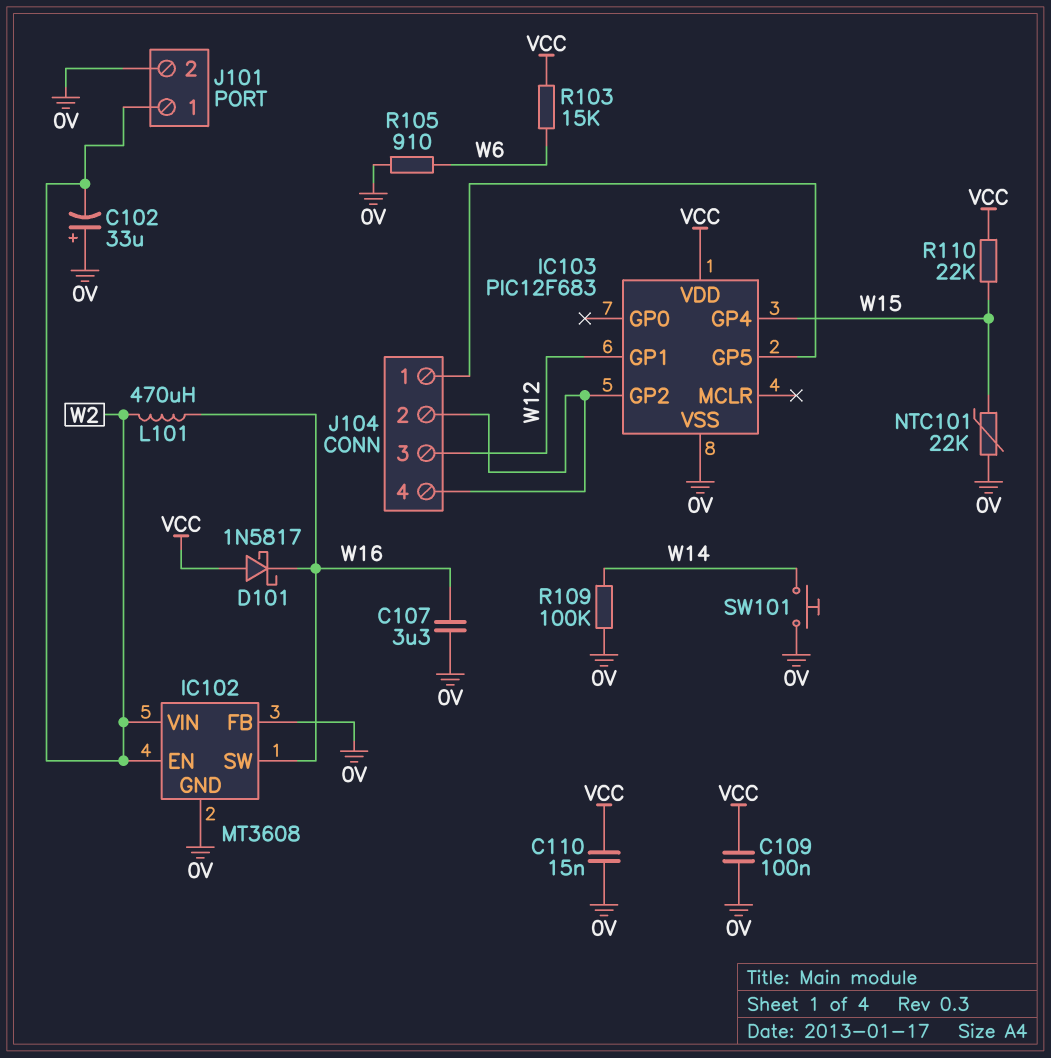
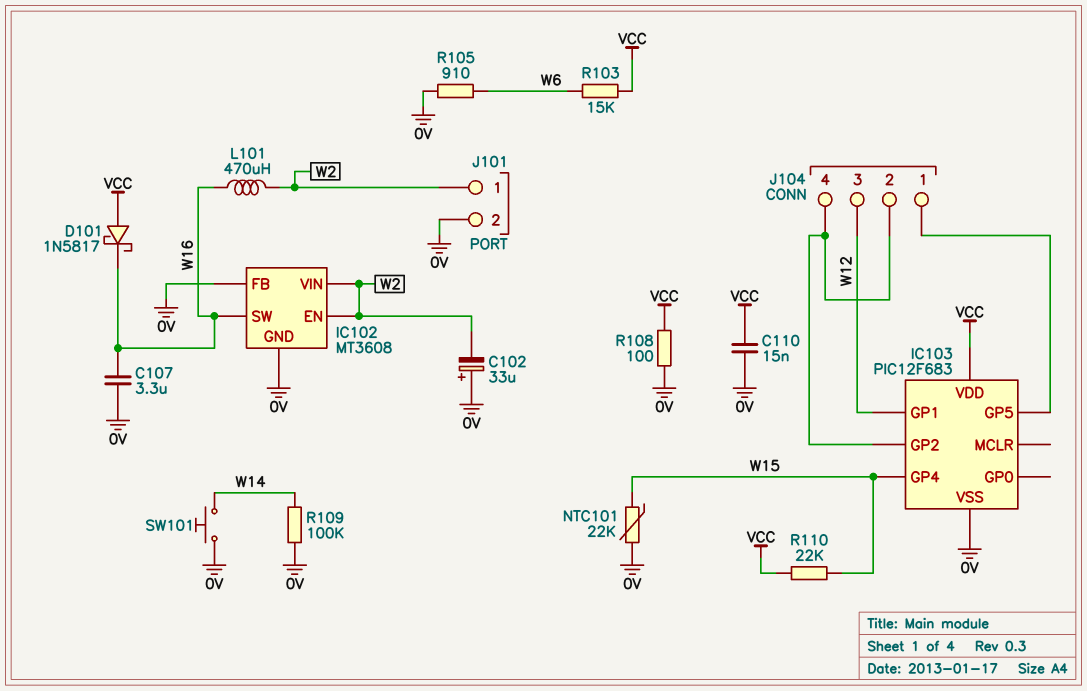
C109: 100nF (0V, VCC) -> none
R108: none -> 100 (0V, VCC)

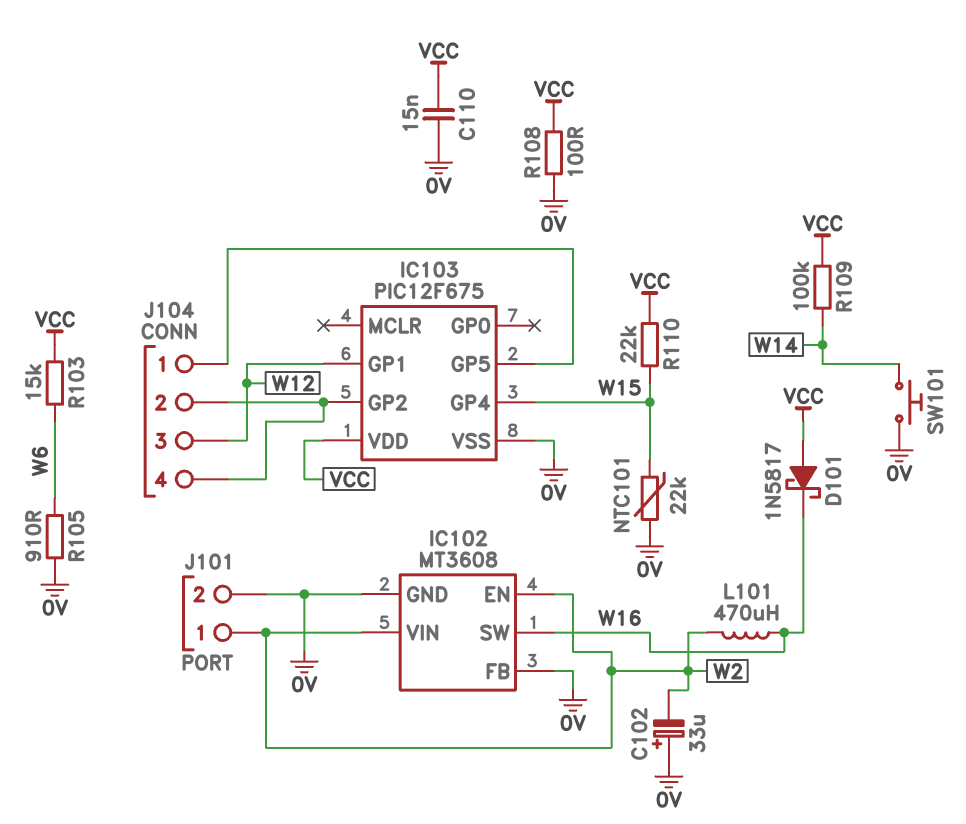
C107: 3.3uF (0V, W16) -> none
IC103: PIC12F683 -> PIC12F675
R109: 100k (0V, W14) -> 100k (VCC, W14)

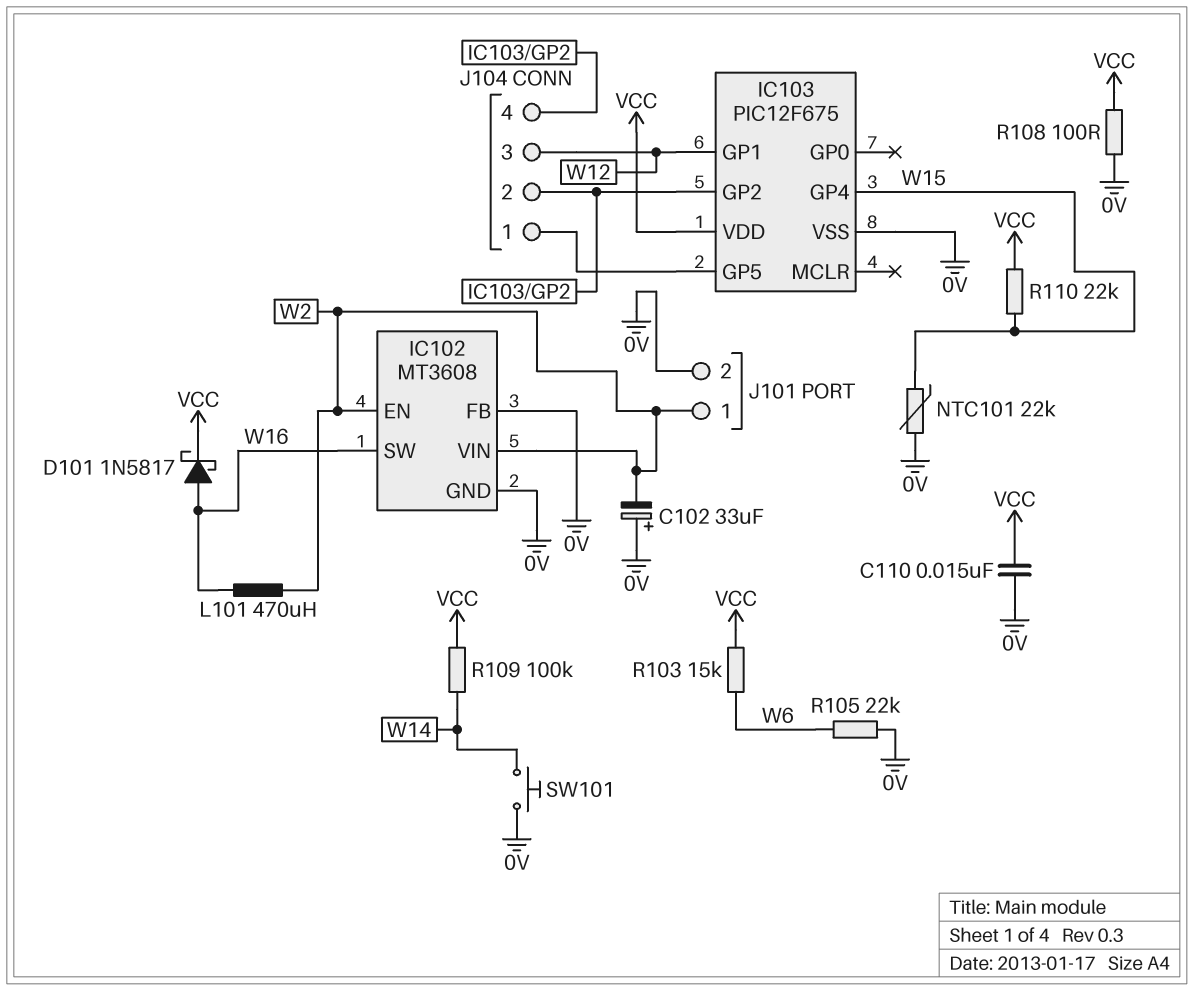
D101: schottky 1N5817 (A VCC, K W16) -> schottky 1N5817 (A W16, K VCC)
R105: 910 (0V, W6) -> 22k (0V, W6)

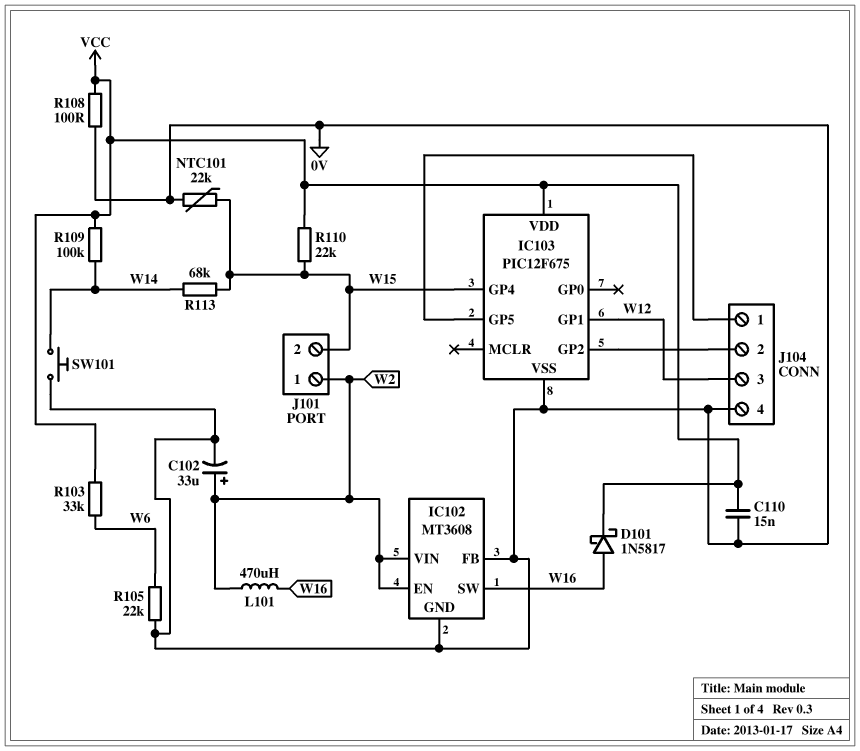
C102: 33uF (plus 0V, minus W2) -> 33uF (plus W2, minus 0V)
J101 pin 2: 0V -> W15
J104 pin 4: IC103/GP2 -> 0V
R103: 15k (VCC, W6) -> 33k (VCC, W6)
R113: none -> 68k (W14, W15)

